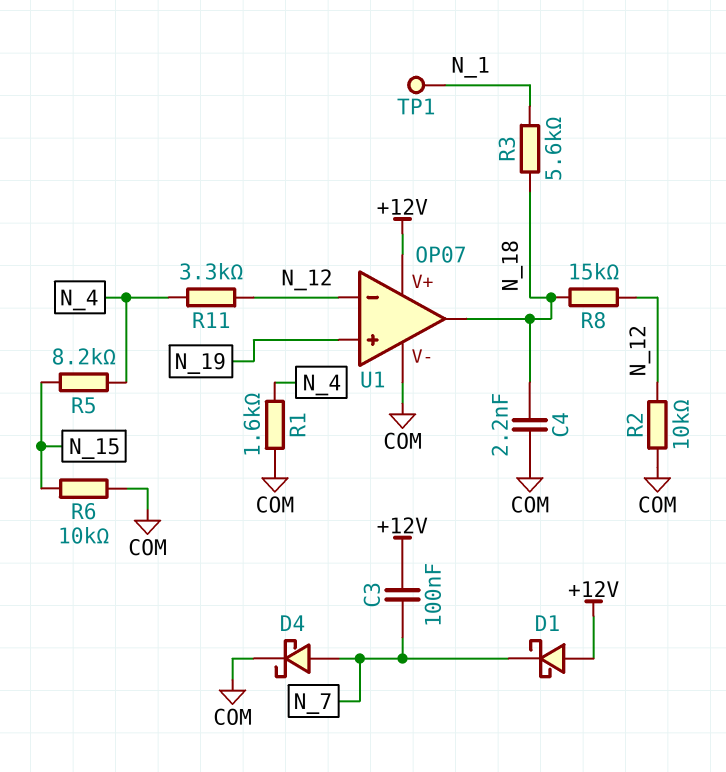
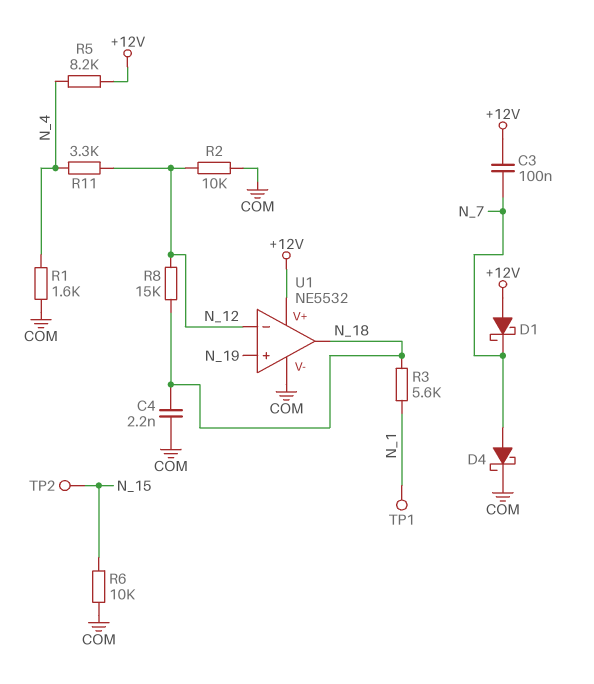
R5: 8.2k (N_4, N_15) -> 8.2k (+12V, N_4)
TP2: none -> test point (N_15)
U1: OP07 -> NE5532

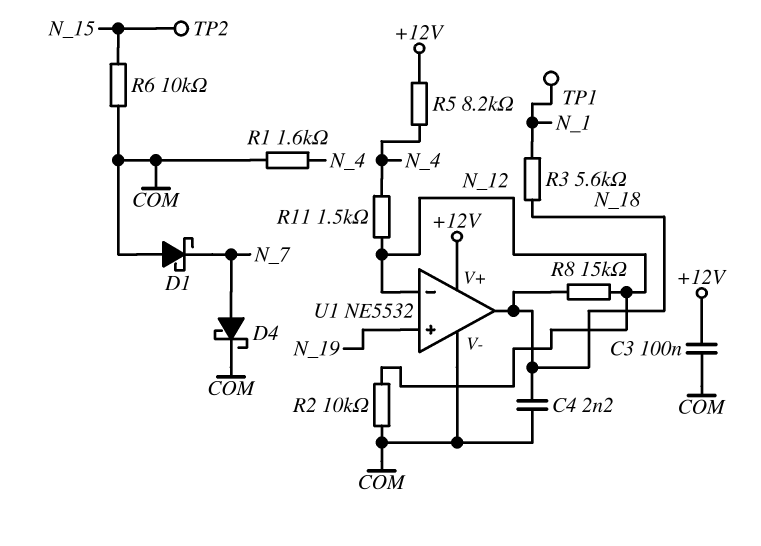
C3: 100nF (+12V, N_7) -> 100nF (+12V, COM)
D1: schottky (A +12V, K N_7) -> schottky (A COM, K N_7)
R11: 3.3k (N_4, N_12) -> 1.5k (N_4, N_12)

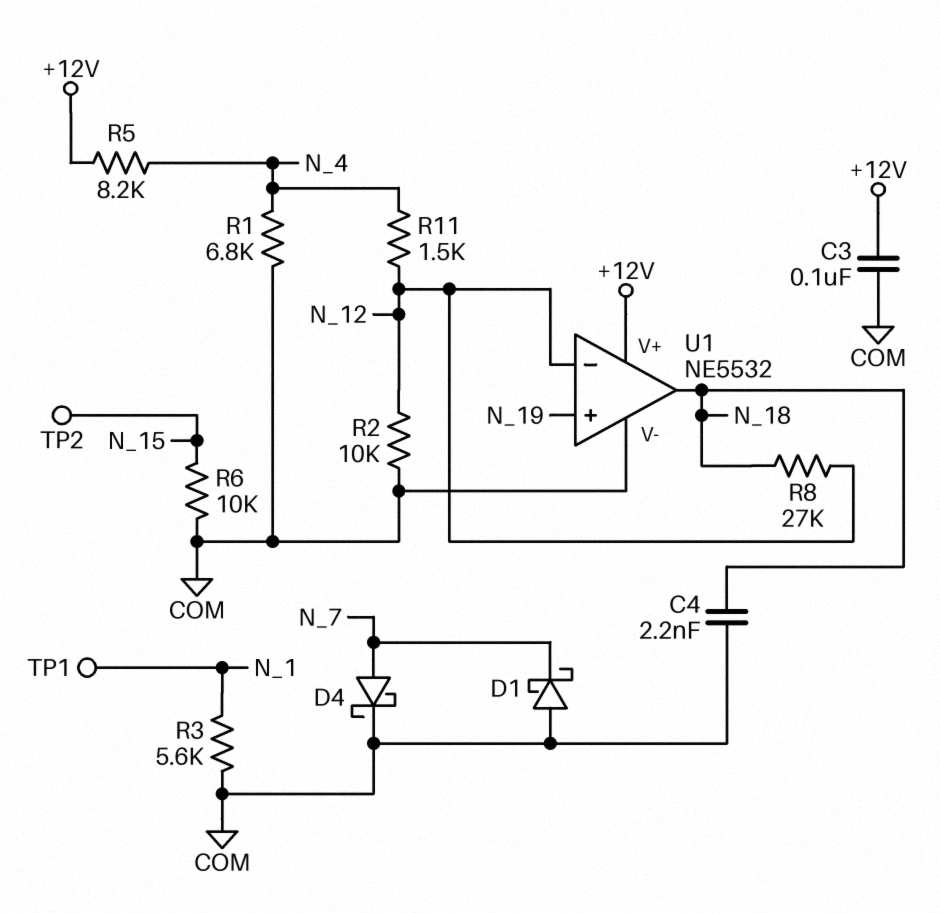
R1: 1.6k (COM, N_4) -> 6.8k (COM, N_4)
R3: 5.6k (N_1, N_18) -> 5.6k (COM, N_1)
R8: 15k (N_12, N_18) -> 27k (N_12, N_18)

